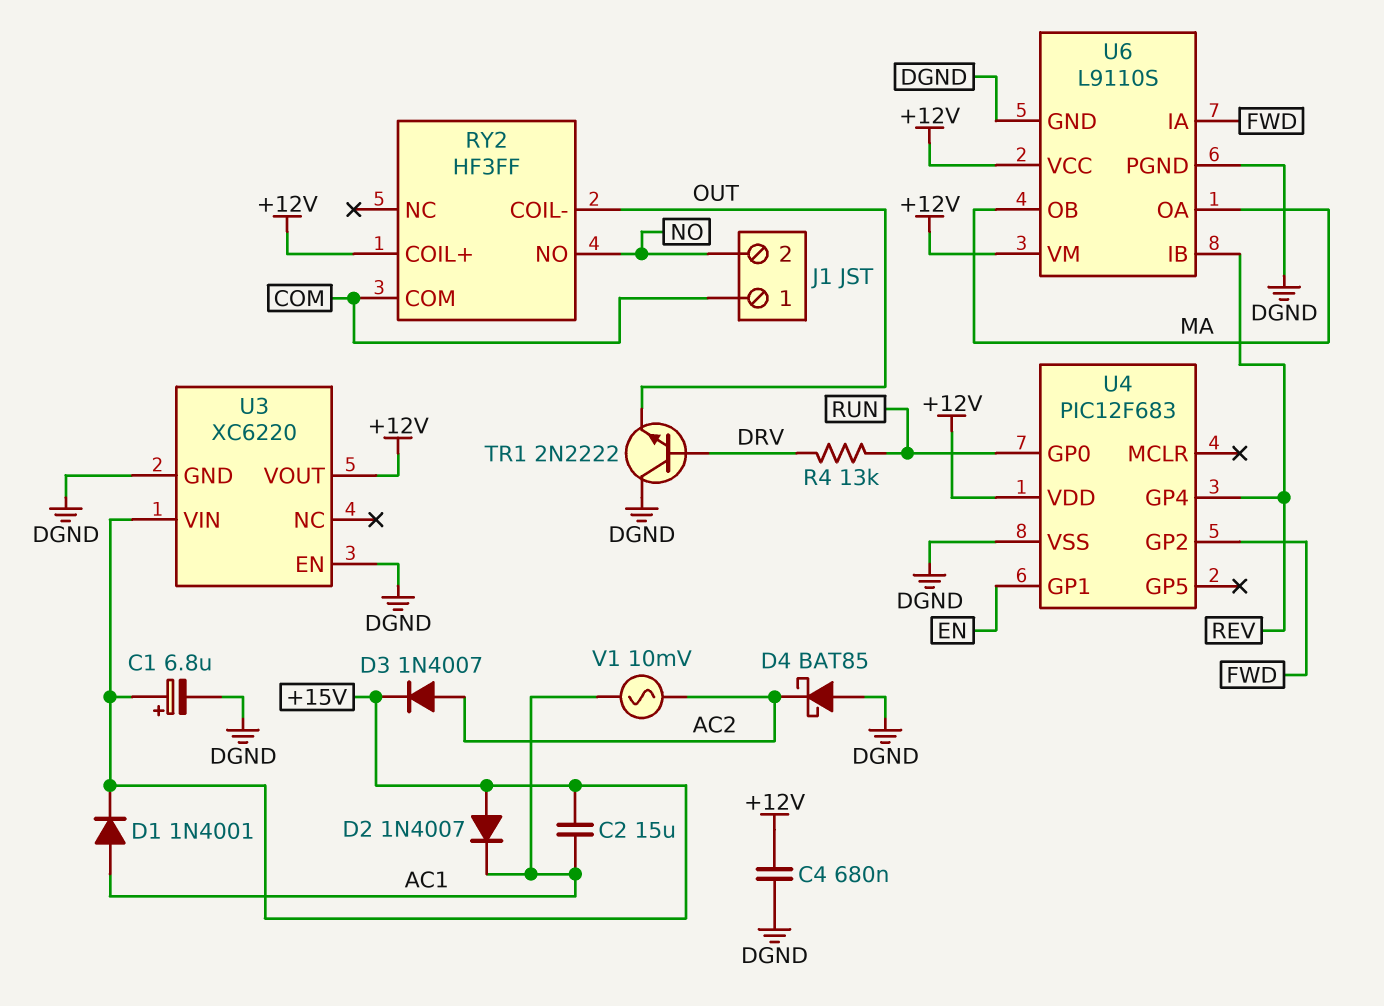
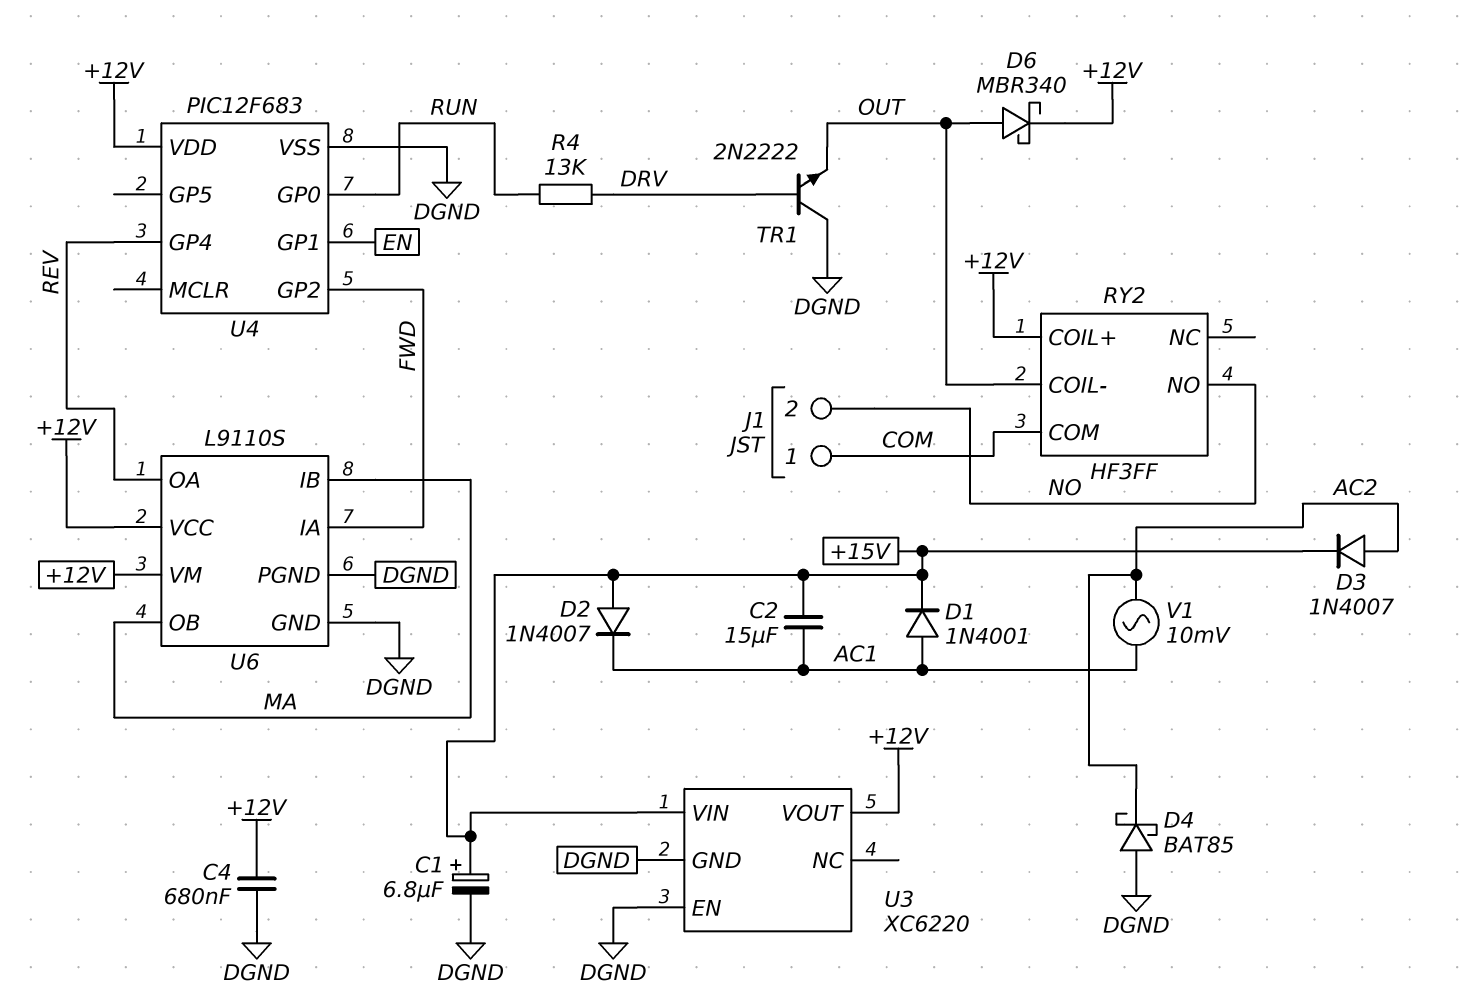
D6: none -> schottky MBR340 (A OUT, K +12V)
U6 pin IB: REV -> MA
U6 pin OA: MA -> REV

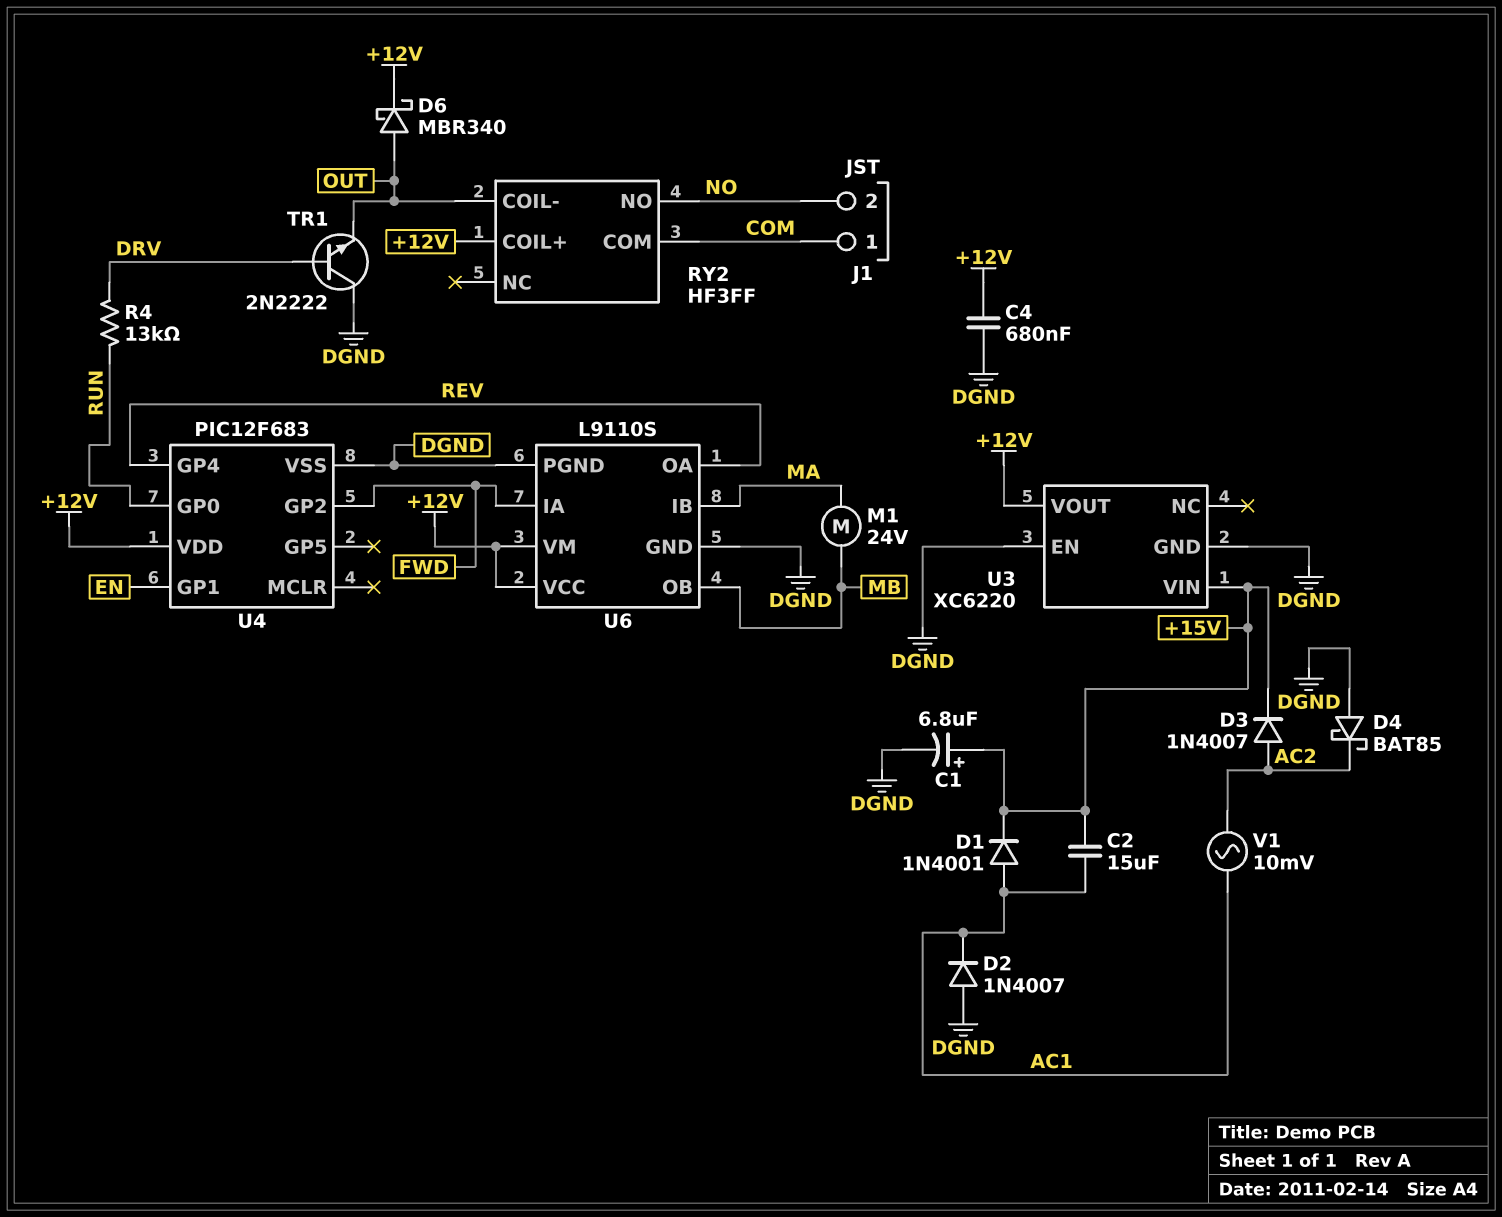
D2: diode 1N4007 (A +15V, K AC1) -> diode 1N4007 (A DGND, K AC1)
M1: none -> motor 24V (MA, MB)
U6 pin OB: MA -> MB

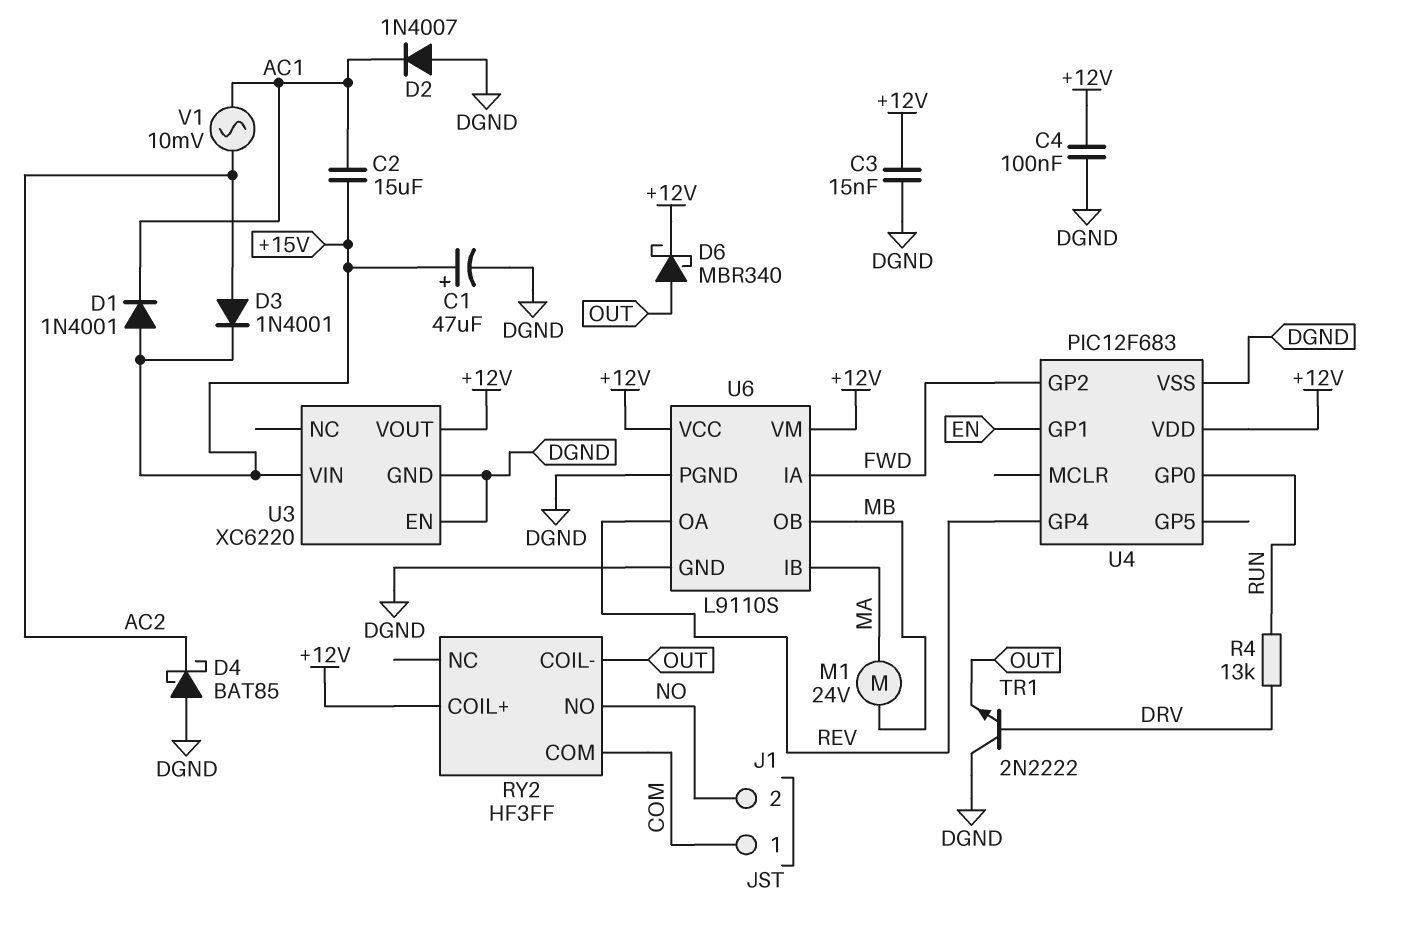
C1: 6.8uF (plus +15V, minus DGND) -> 47uF (plus +15V, minus DGND)
C3: none -> 15nF (+12V, DGND)
C4: 680nF (+12V, DGND) -> 100nF (+12V, DGND)
D1: diode 1N4001 (A AC1, K +15V) -> diode 1N4001 (A +15V, K AC1)
D3: diode 1N4007 (A AC2, K +15V) -> diode 1N4001 (A AC2, K +15V)

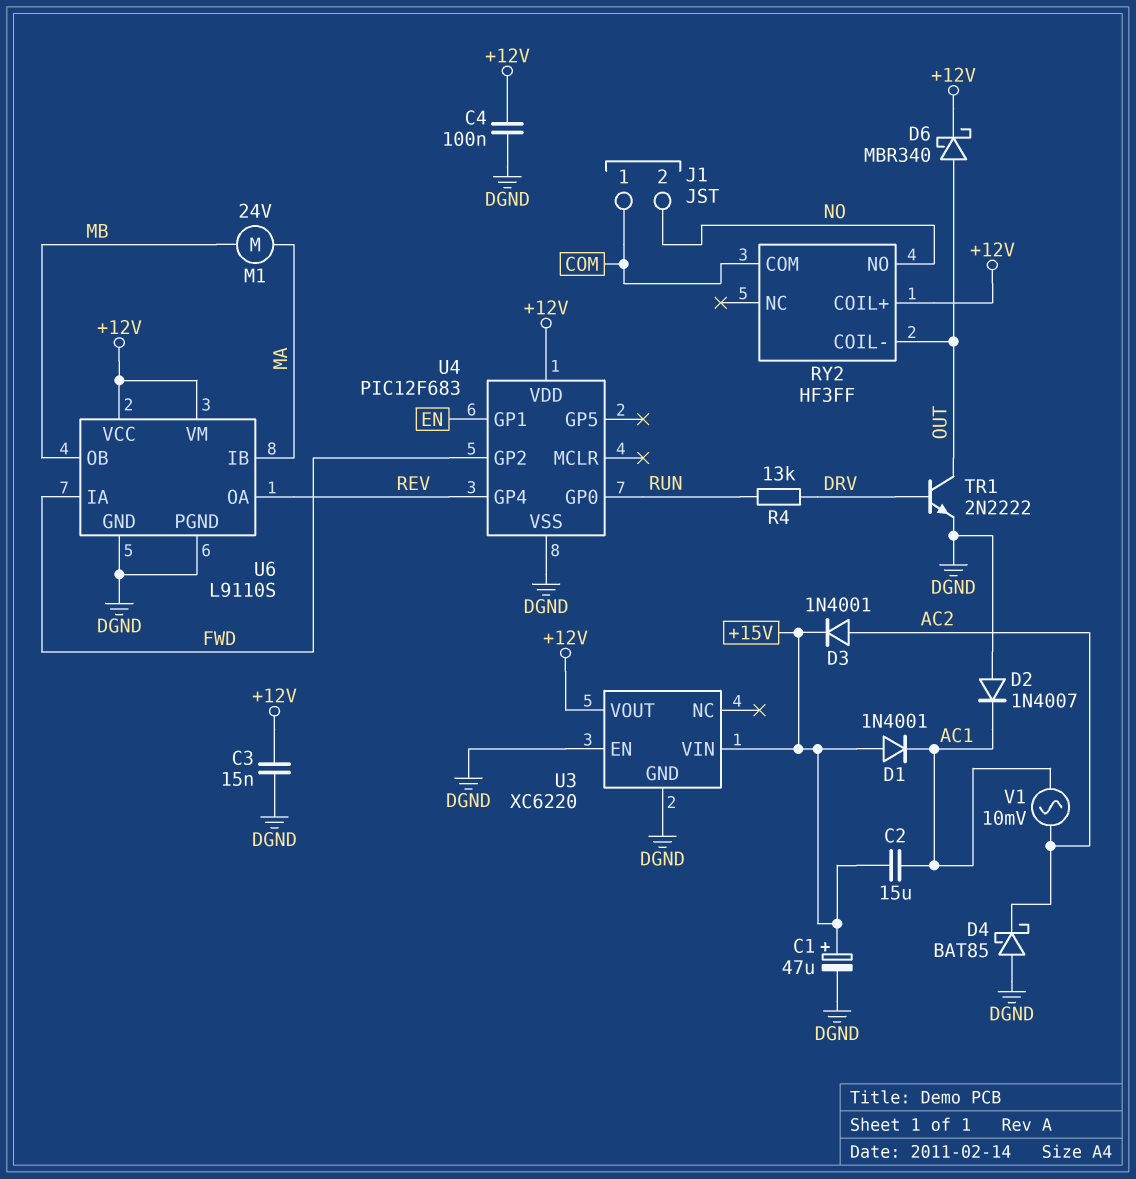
TR1: NPN 2N2222 (B DRV, C DGND, E OUT) -> NPN 2N2222 (B DRV, C OUT, E DGND)

